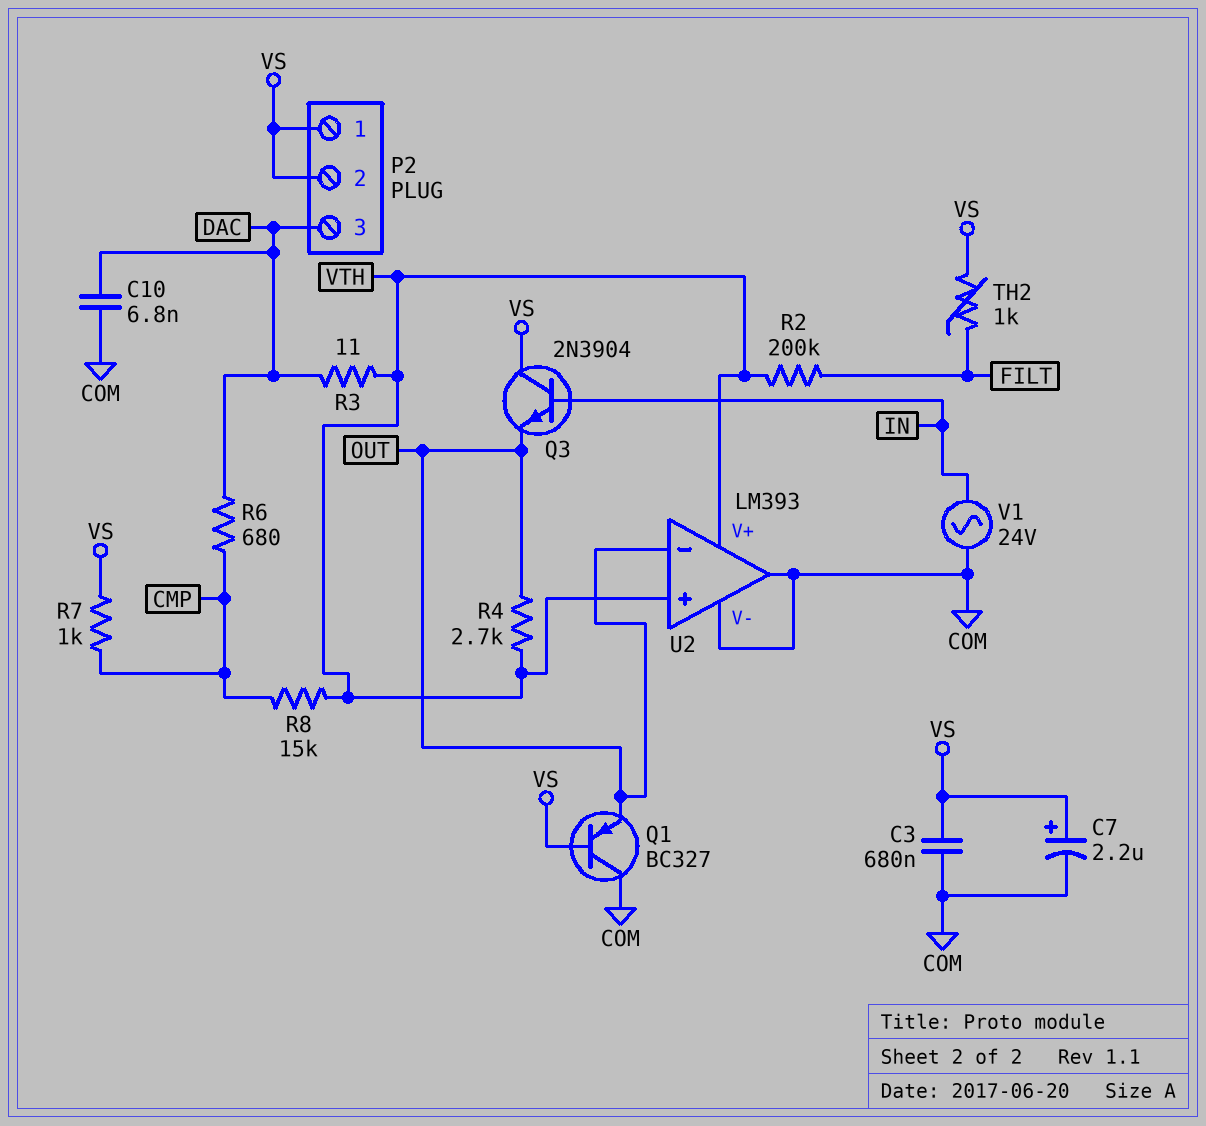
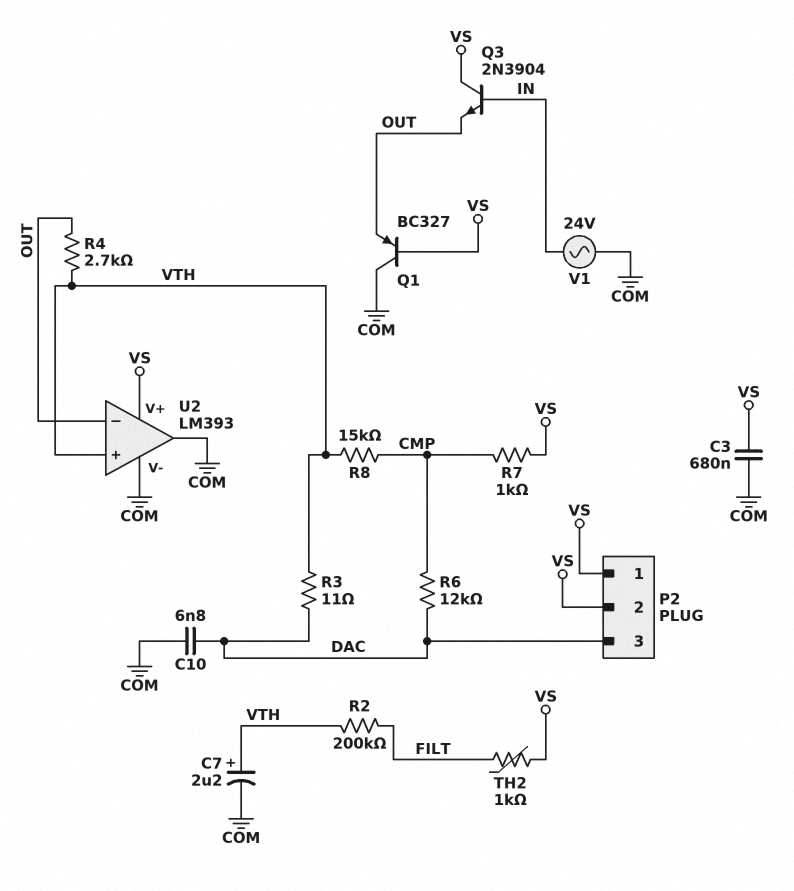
C7: 2.2uF (plus VS, minus COM) -> 2.2uF (plus VTH, minus COM)
R6: 680 (CMP, DAC) -> 12k (CMP, DAC)
U2 pin V+: VTH -> VS

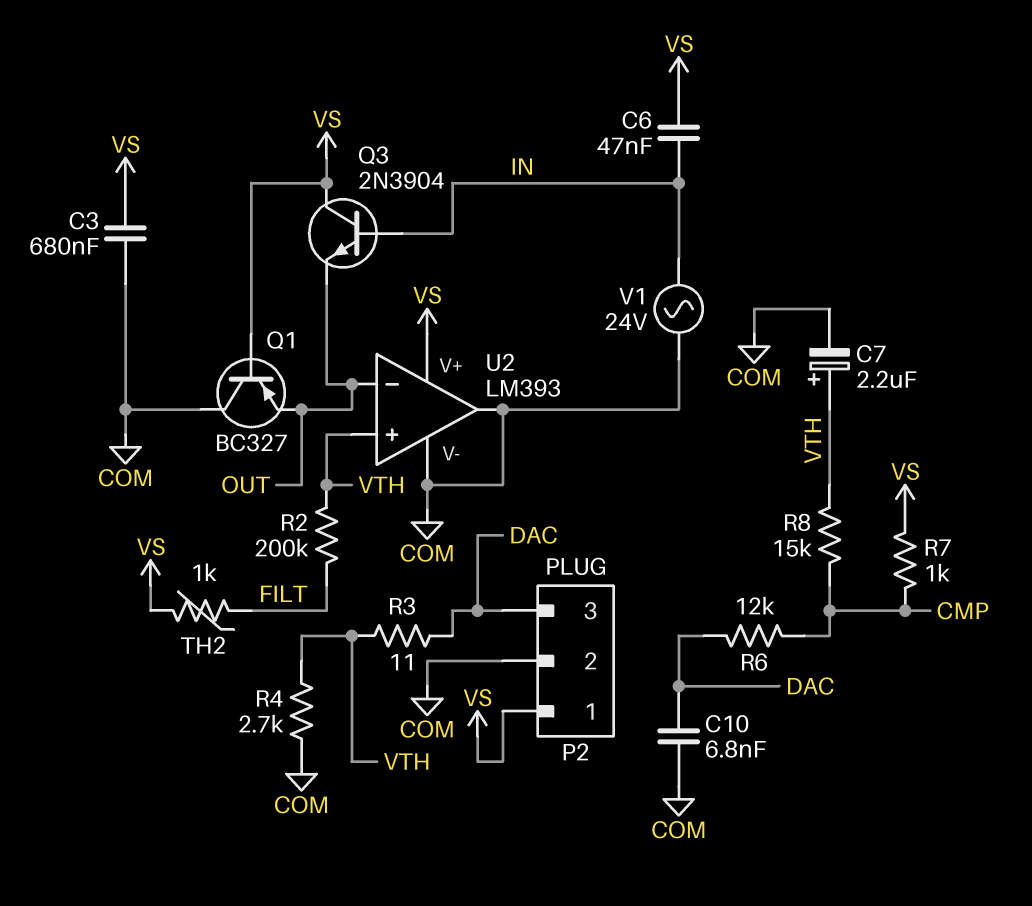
C6: none -> 47nF (IN, VS)
P2 pin 2: VS -> COM
R4: 2.7k (OUT, VTH) -> 2.7k (COM, VTH)

